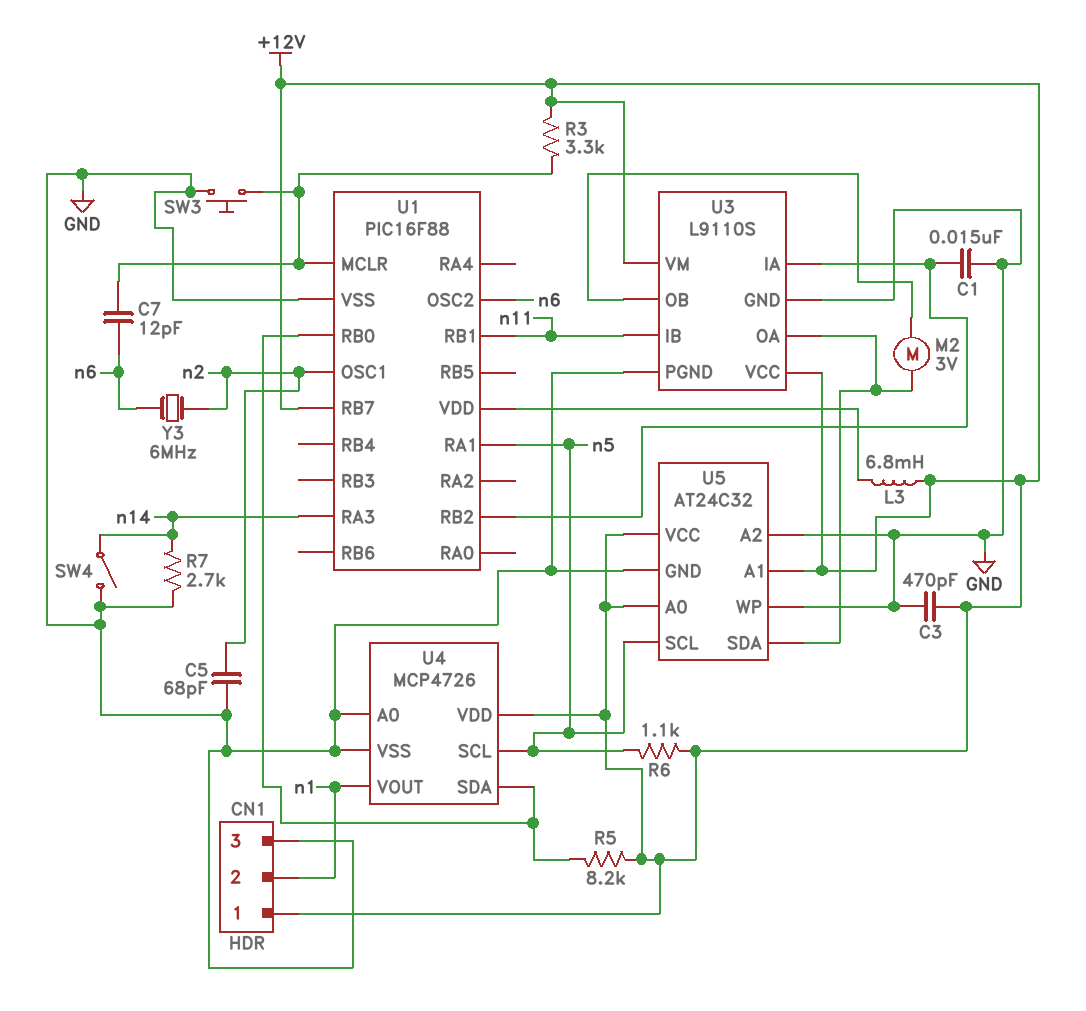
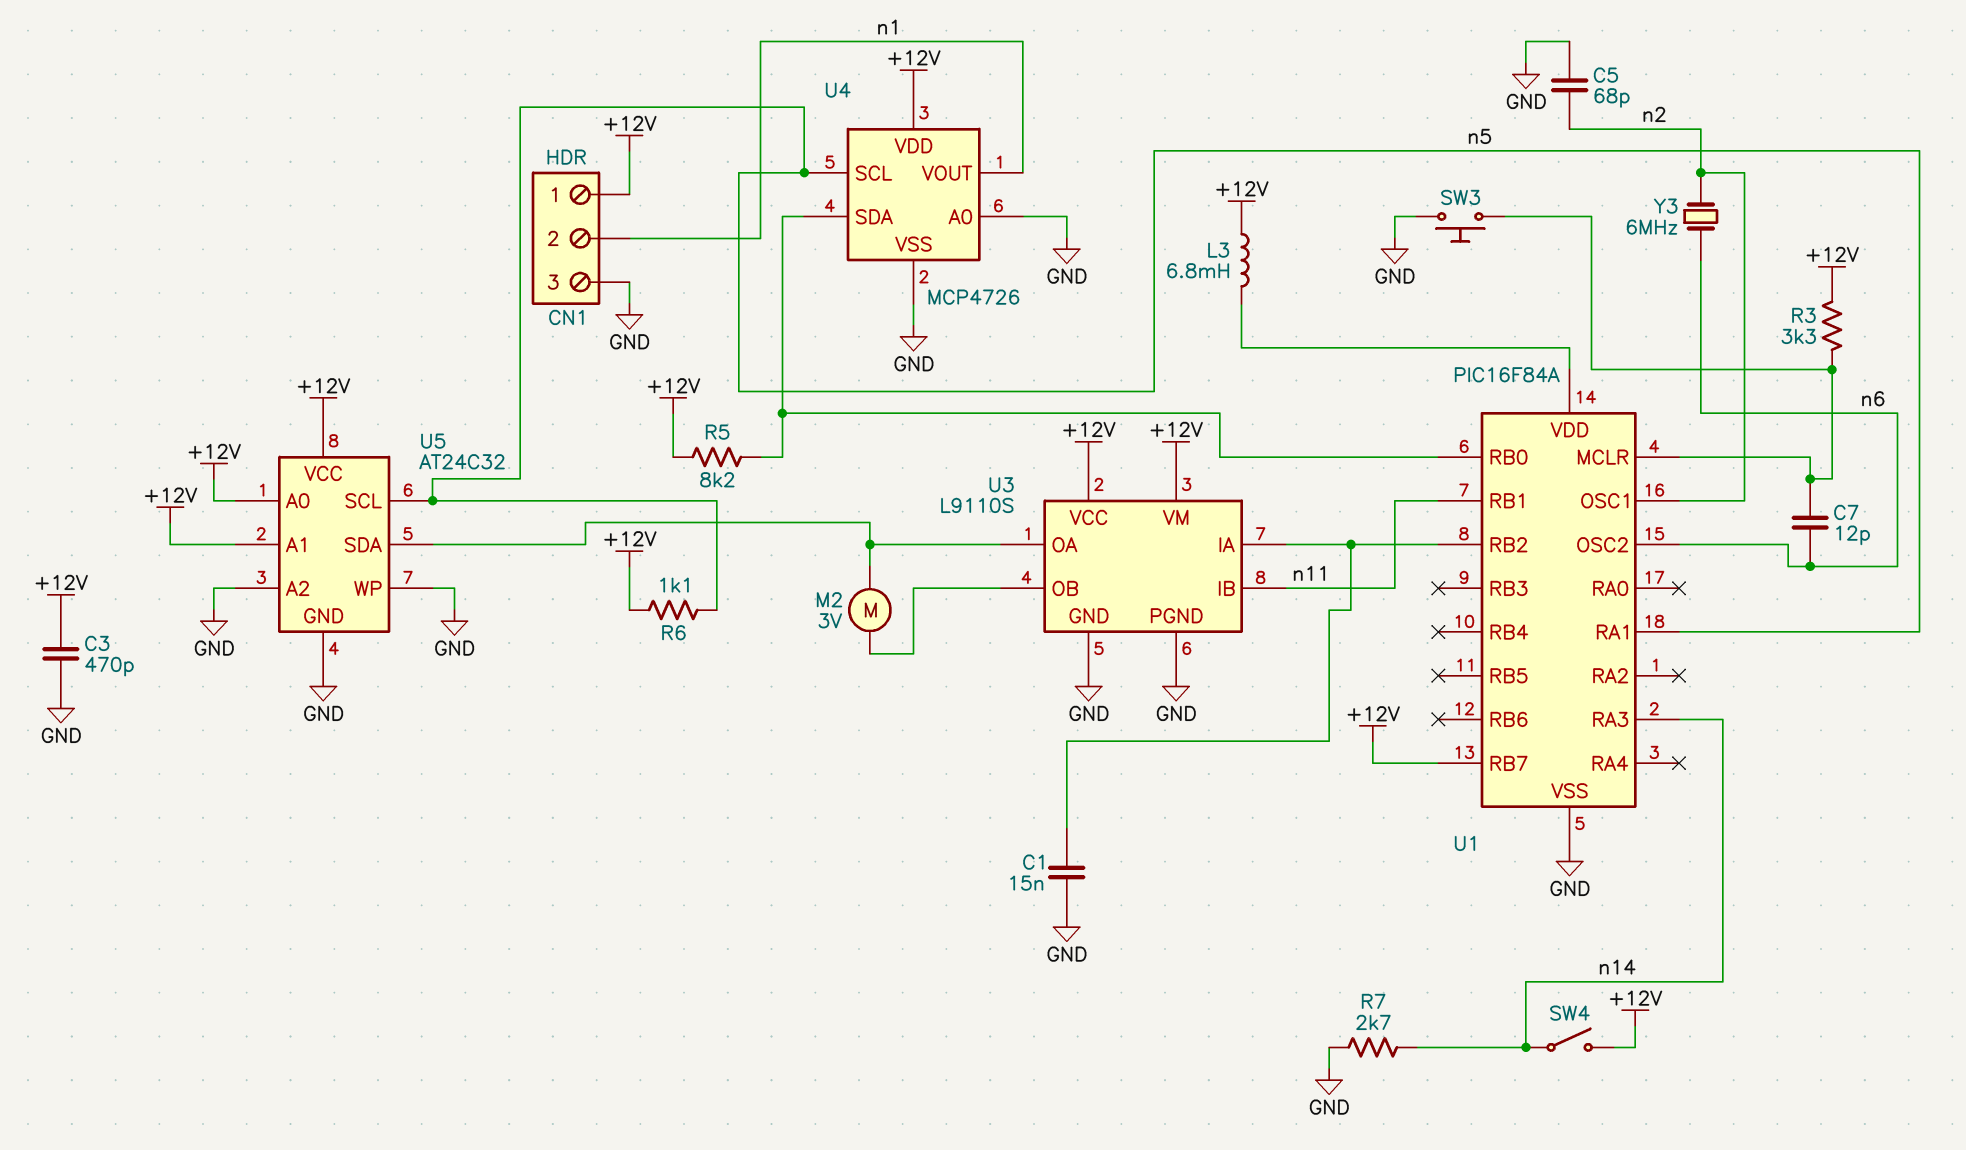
SW4: switch (GND, n14) -> switch (+12V, n14)
U1: PIC16F88 -> PIC16F84A

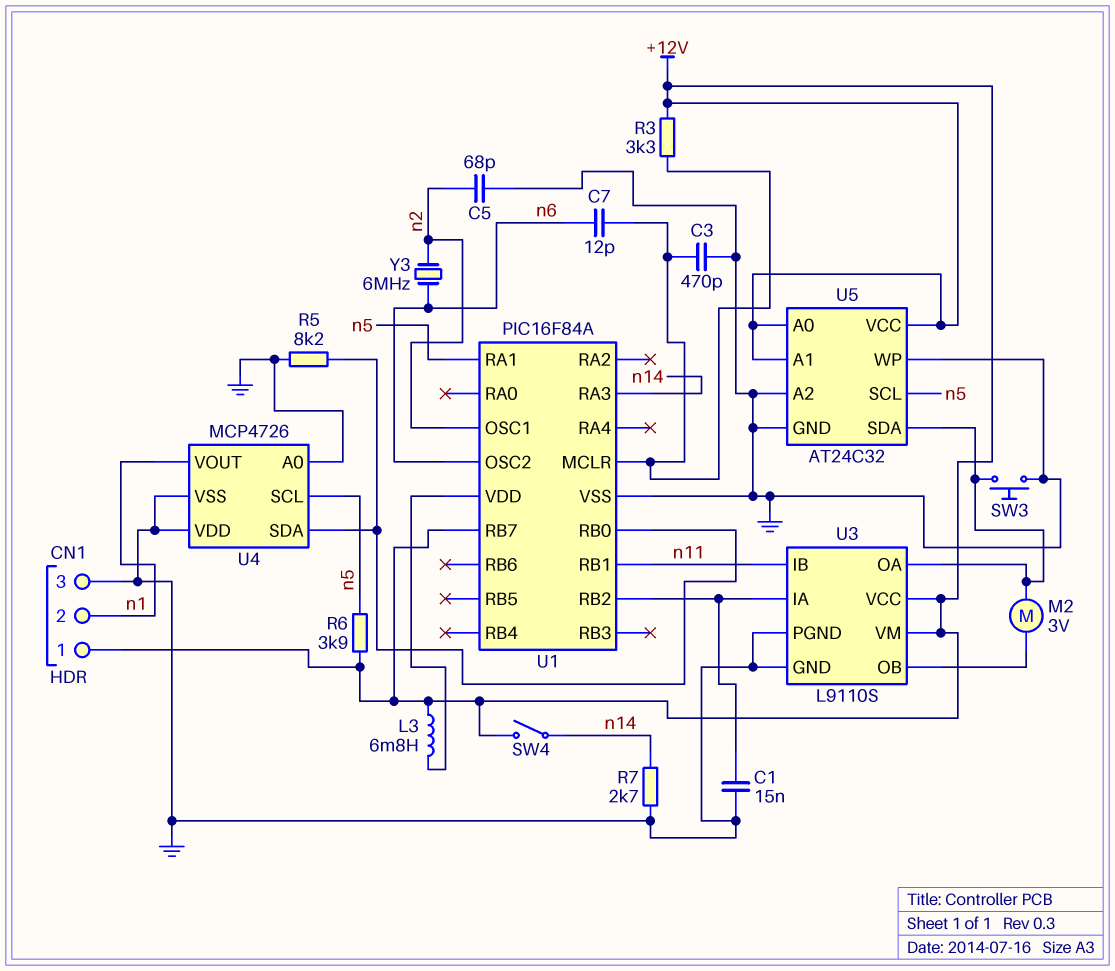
C3: 470pF (+12V, GND) -> 470pF (GND, U1/MCLR)
R5: 8.2k (+12V, U1/RB0) -> 8.2k (GND, U1/RB0)
R6: 1.1k (+12V, n5) -> 3.9k (+12V, n5)
SW3: button (GND, U1/MCLR) -> button (GND, U3/OA)
U4 pin VDD: +12V -> GND

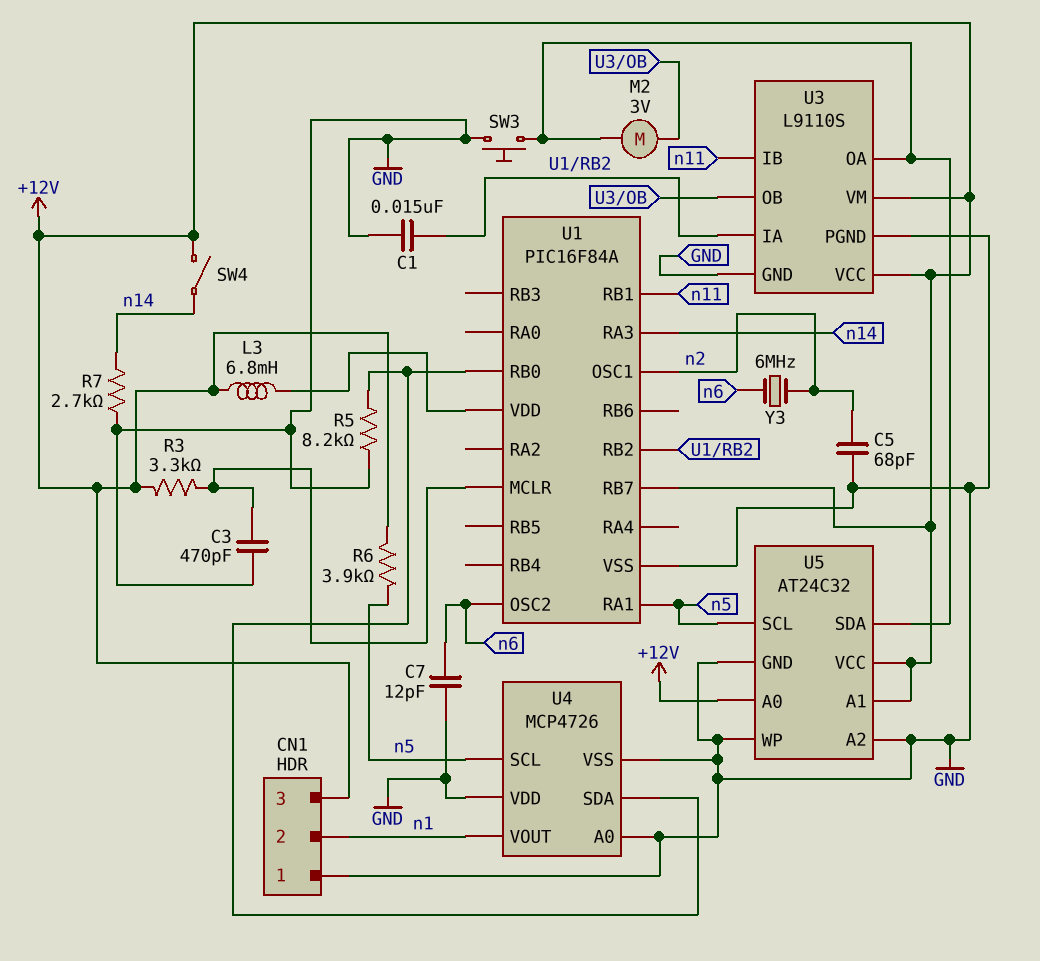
C7: 12pF (U1/MCLR, n6) -> 12pF (GND, n6)
CN1 pin 1: +12V -> GND
CN1 pin 3: GND -> +12V

